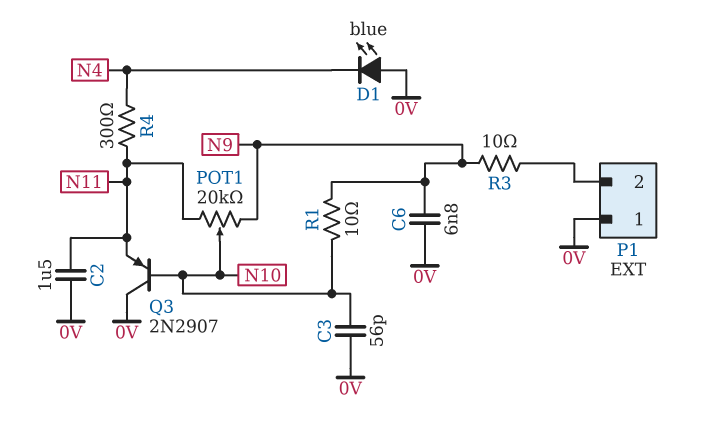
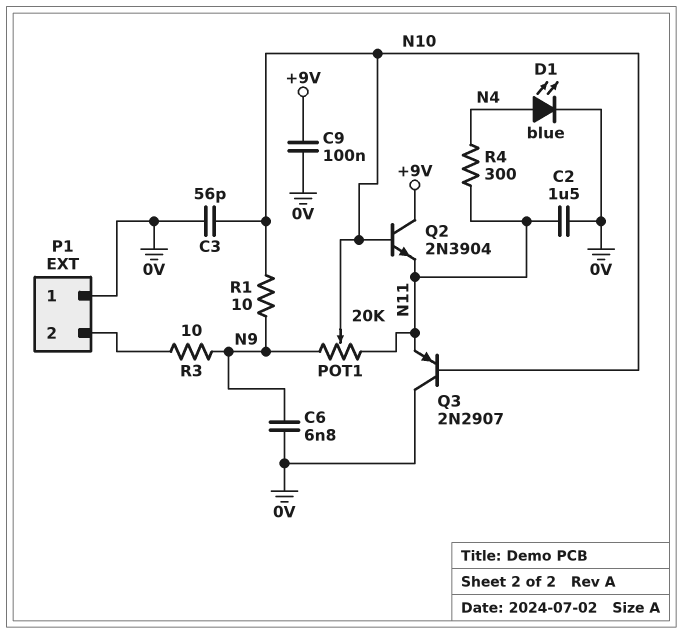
C9: none -> 100nF (+9V, 0V)
D1: LED blue (A 0V, K N4) -> LED blue (A N4, K 0V)
Q2: none -> NPN 2N3904 (B N10, C +9V, E N11)

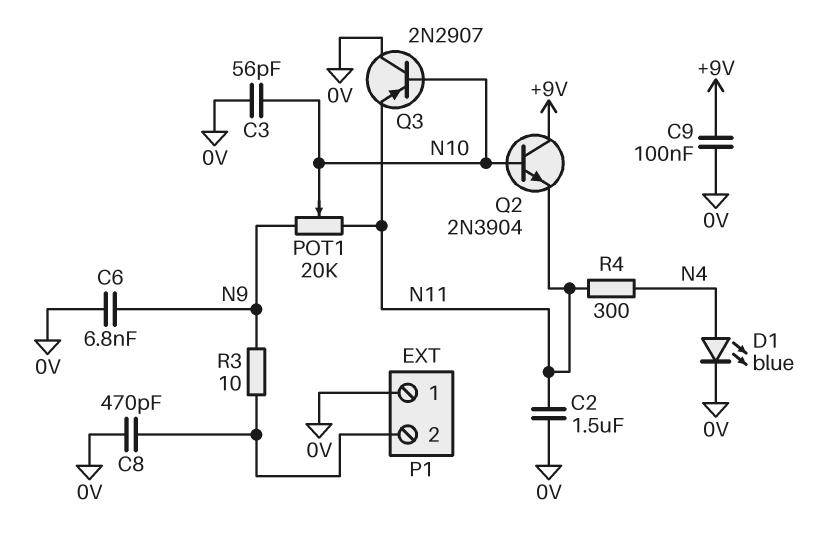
C8: none -> 470pF (0V, P1/2)
R1: 10 (N9, N10) -> none

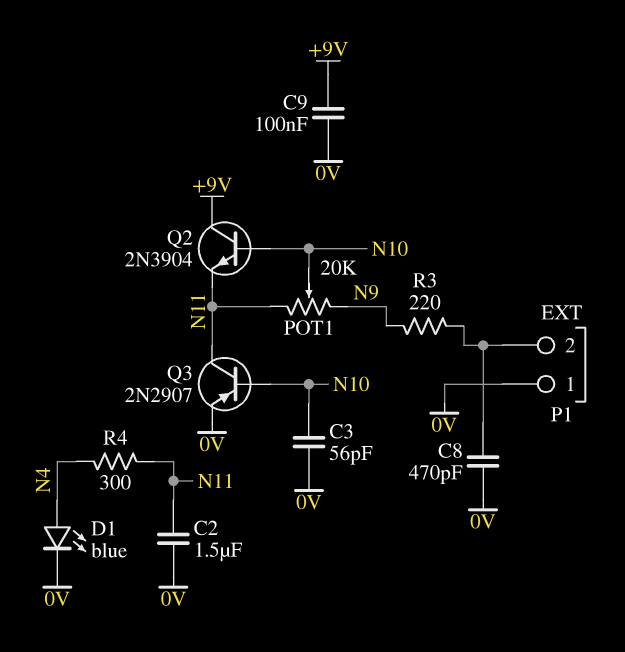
C6: 6.8nF (0V, N9) -> none
Q3: PNP 2N2907 (B N10, C 0V, E N11) -> PNP 2N2907 (B N10, C N11, E 0V)
R3: 10 (N9, P1/2) -> 220 (N9, P1/2)

